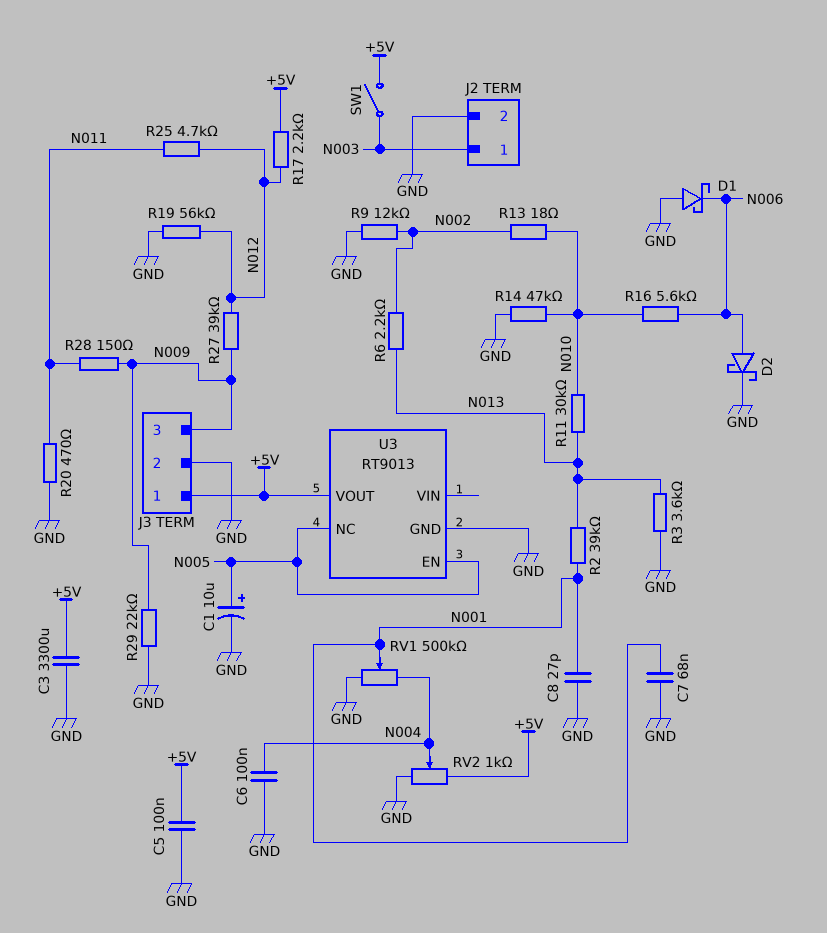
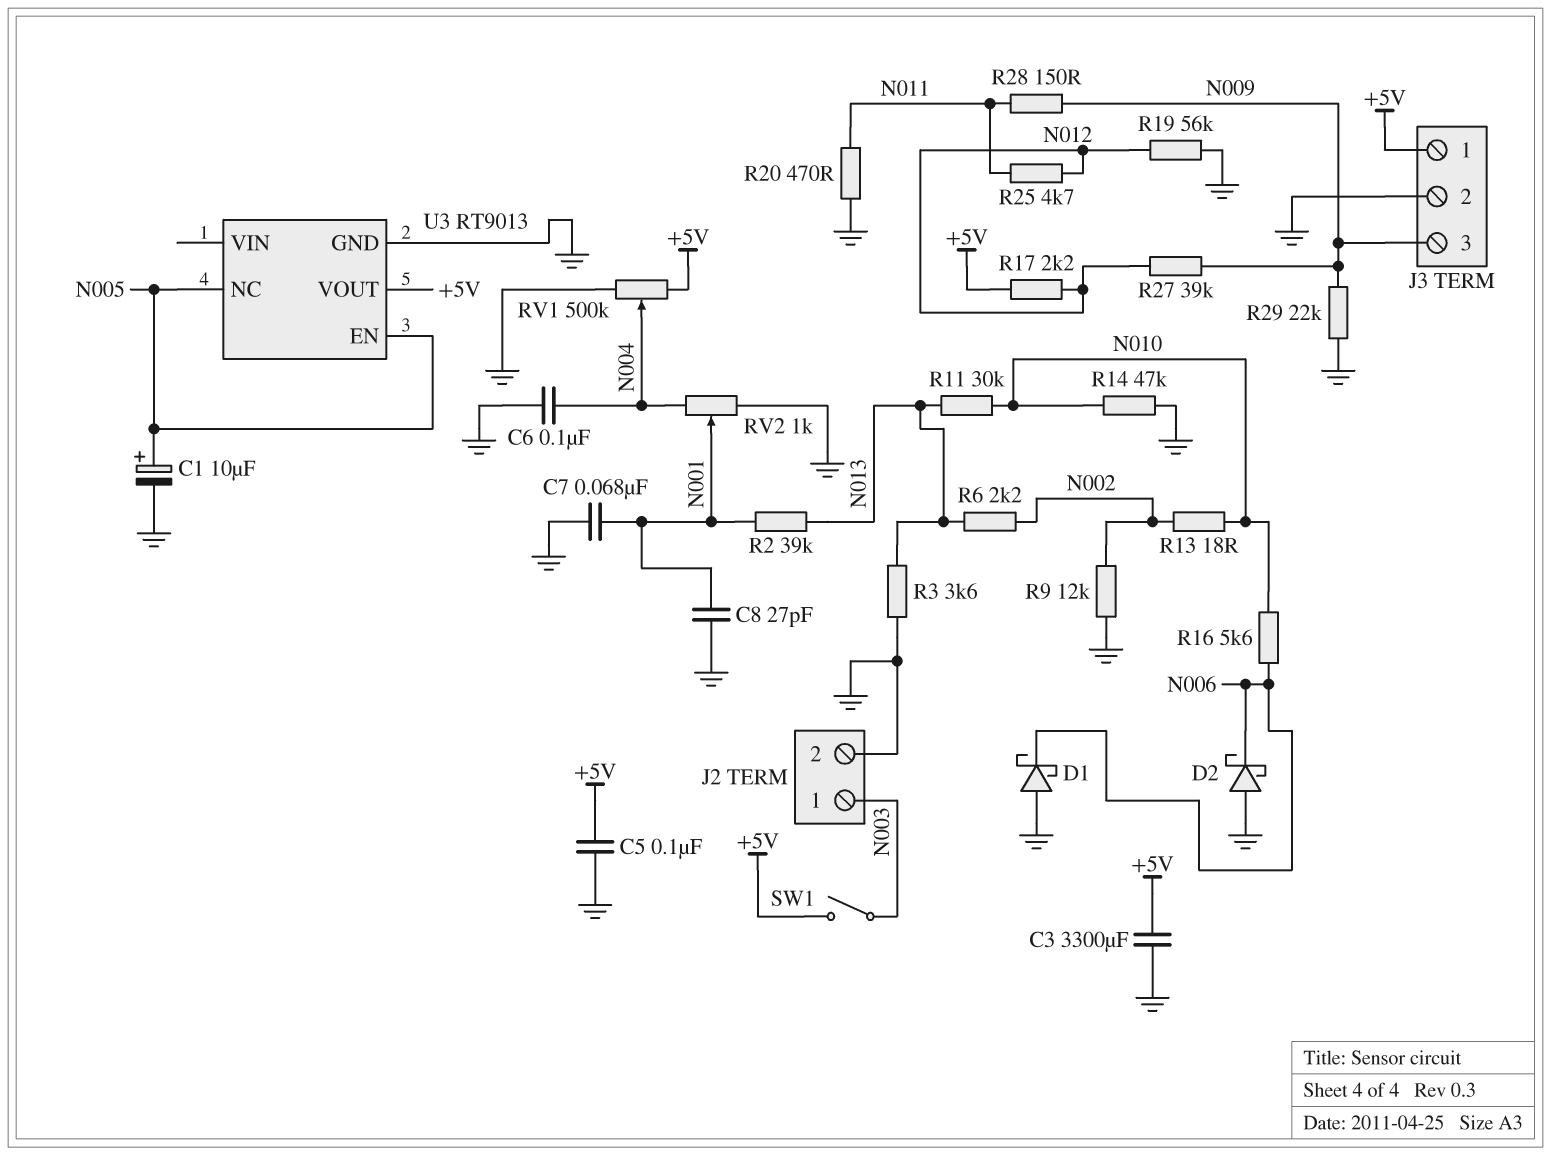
D2: schottky (A N006, K GND) -> schottky (A GND, K N006)
RV1: 500k (GND, N004, wiper N001) -> 500k (+5V, GND, wiper N004)
RV2: 1k (+5V, GND, wiper N004) -> 1k (GND, N004, wiper N001)

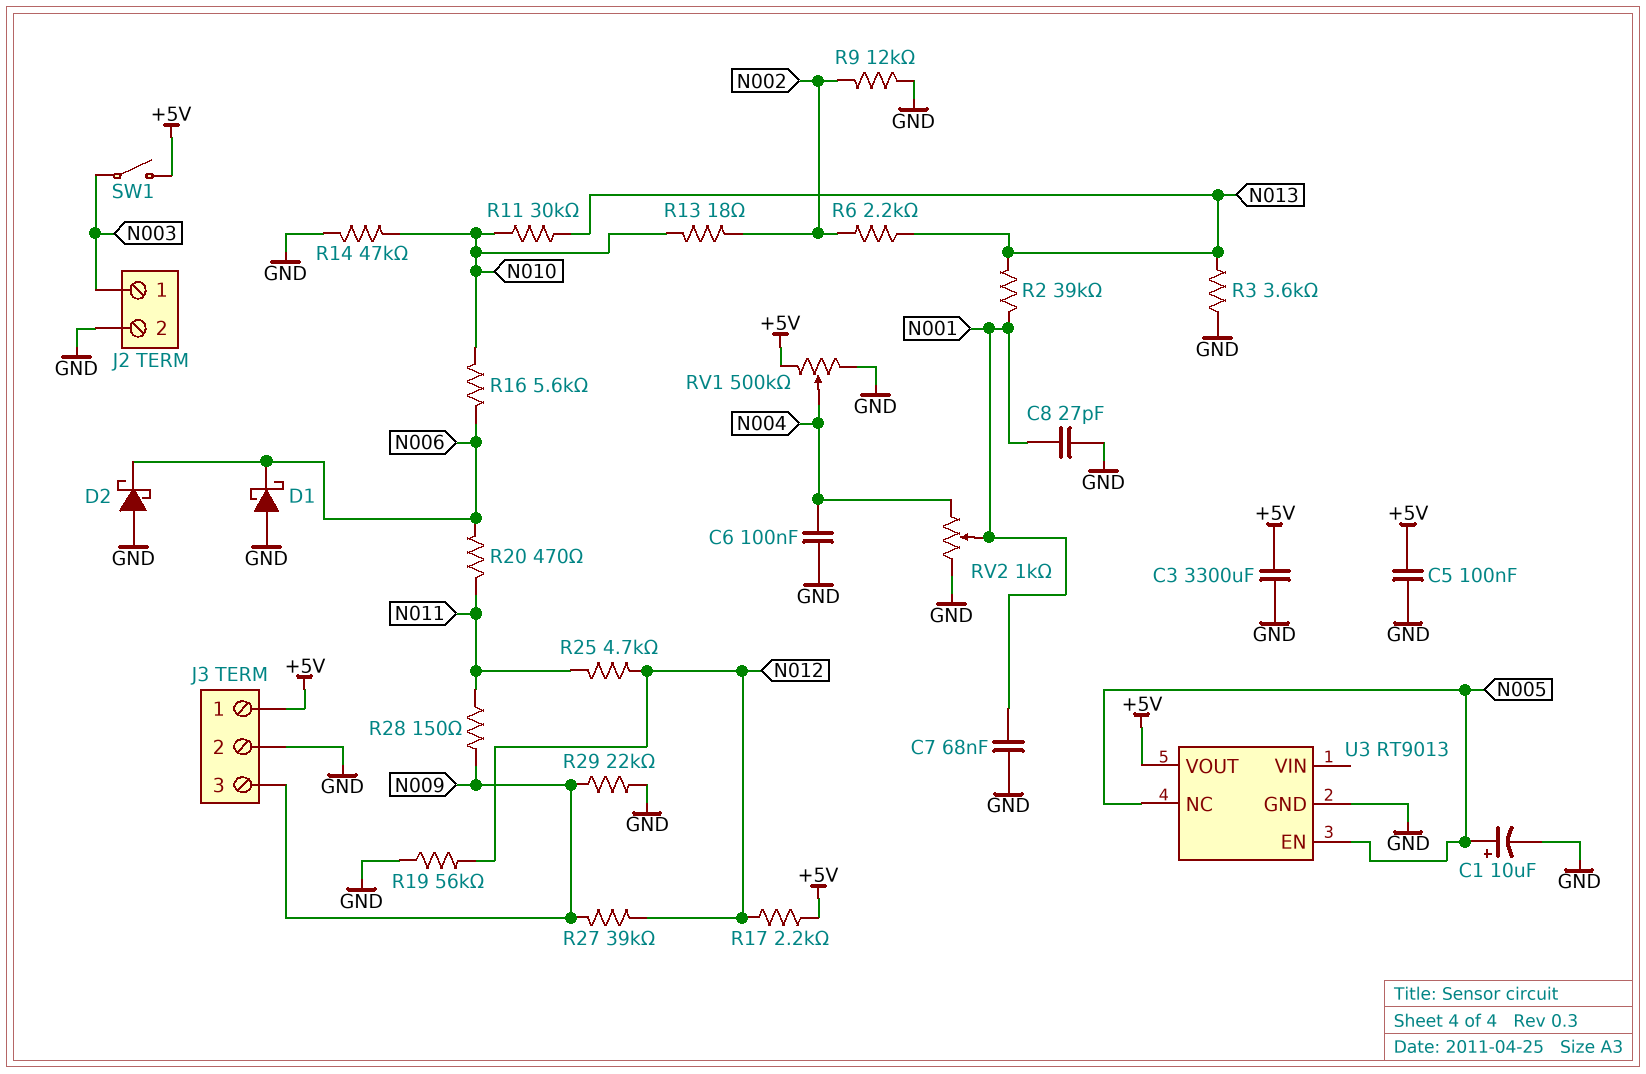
R20: 470 (GND, N011) -> 470 (N006, N011)

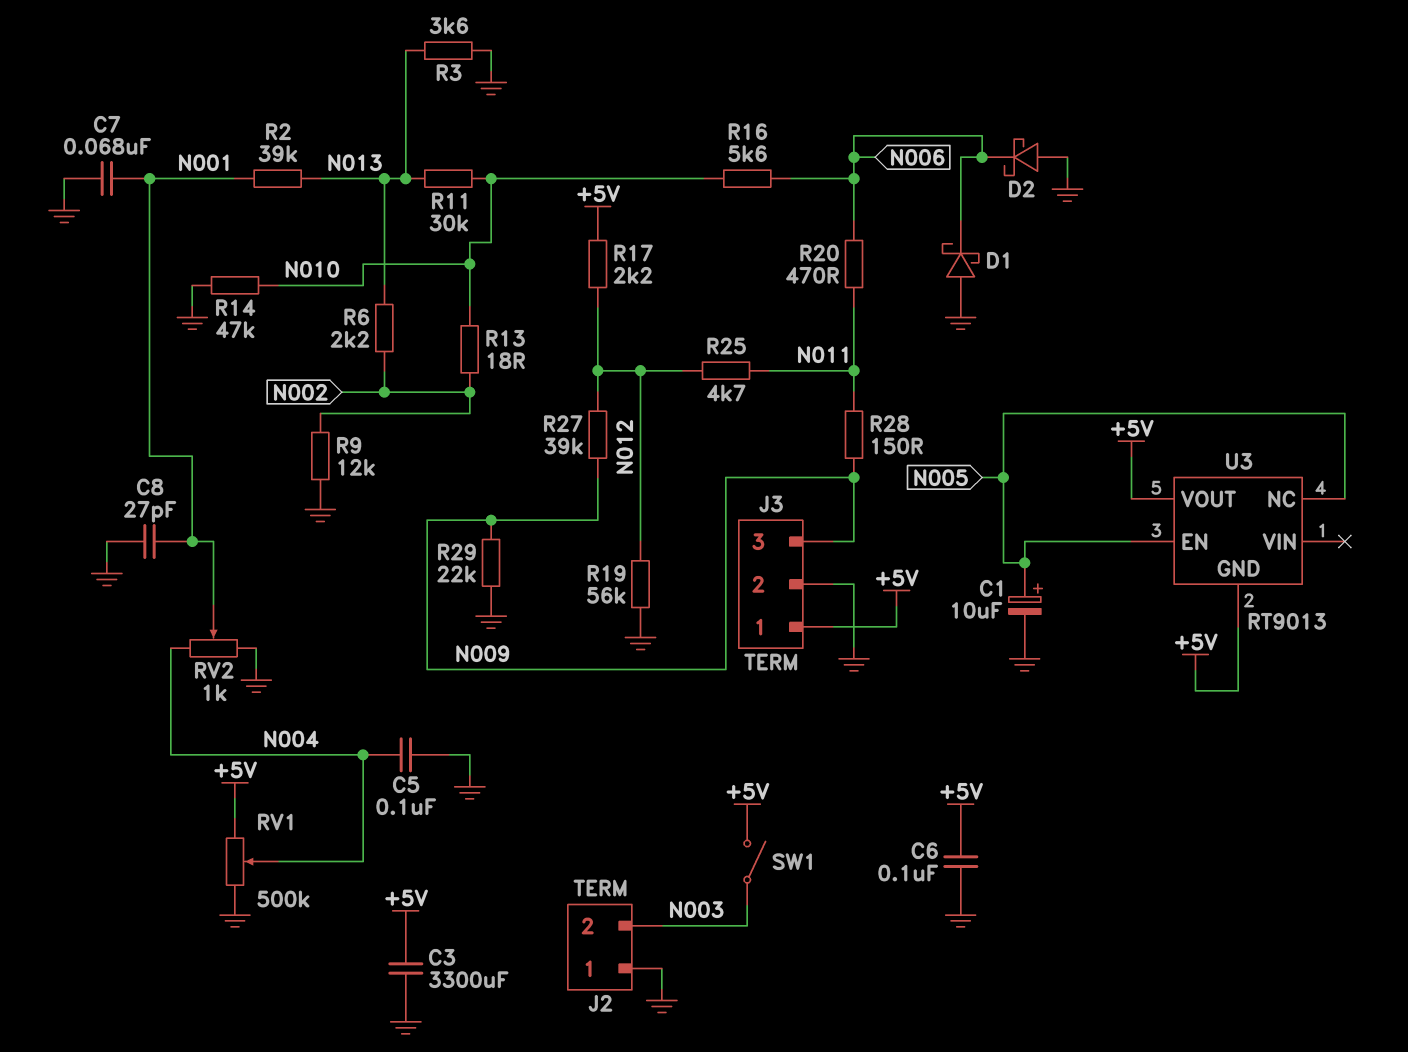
C5: 100nF (+5V, GND) -> 100nF (GND, N004)
C6: 100nF (GND, N004) -> 100nF (+5V, GND)
J2 pin 1: N003 -> GND
J2 pin 2: GND -> N003
U3 pin GND: GND -> +5V

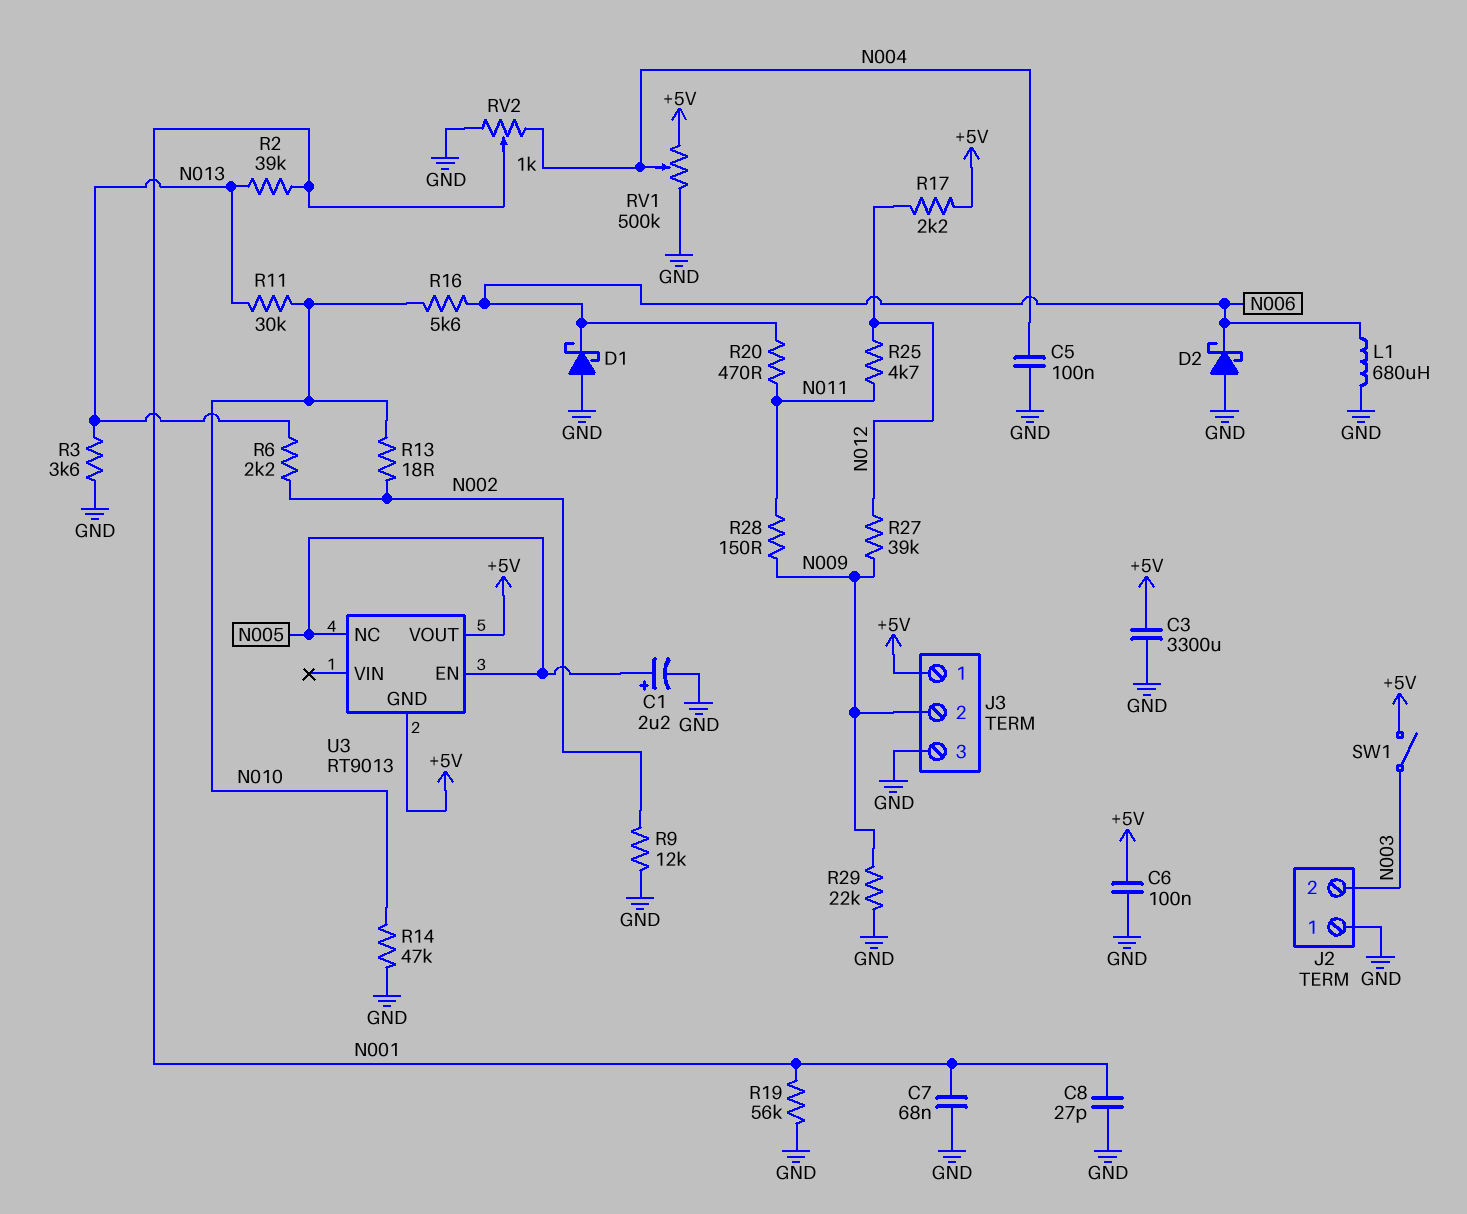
C1: 10uF (plus N005, minus GND) -> 2.2uF (plus N005, minus GND)
J3 pin 2: GND -> N009
J3 pin 3: N009 -> GND
L1: none -> 680uH (GND, N006)
R19: 56k (GND, N012) -> 56k (GND, N001)

